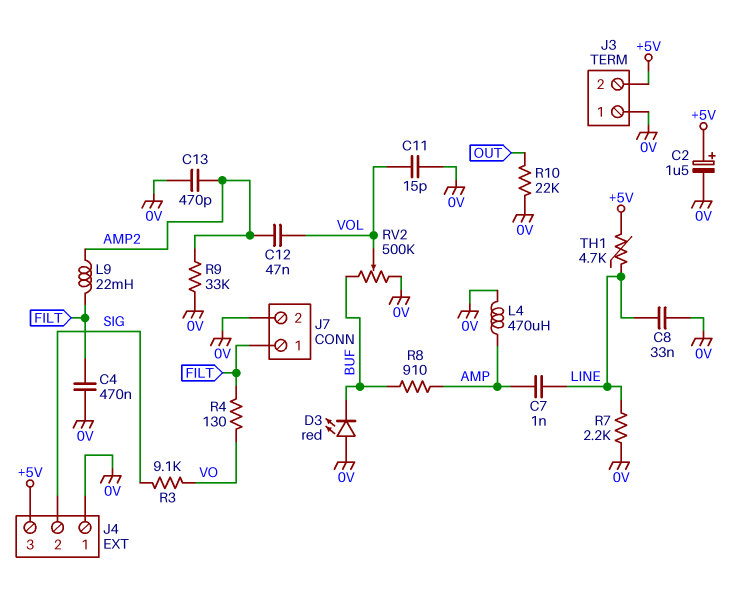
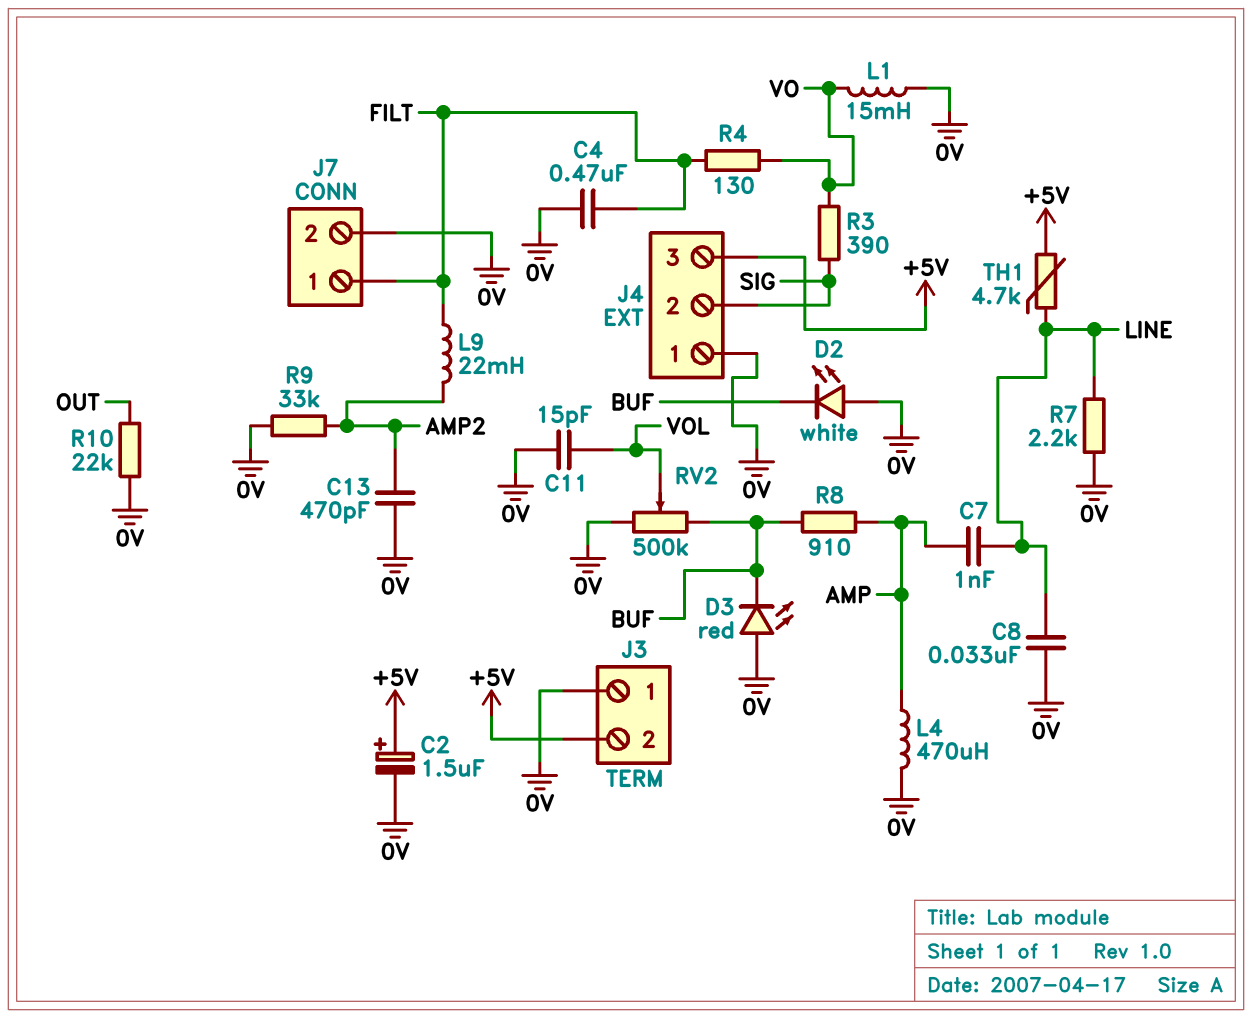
C12: 47nF (AMP2, VOL) -> none
D2: none -> LED white (A 0V, K BUF)
L1: none -> 15mH (0V, VO)
R3: 9.1k (SIG, VO) -> 390 (SIG, VO)

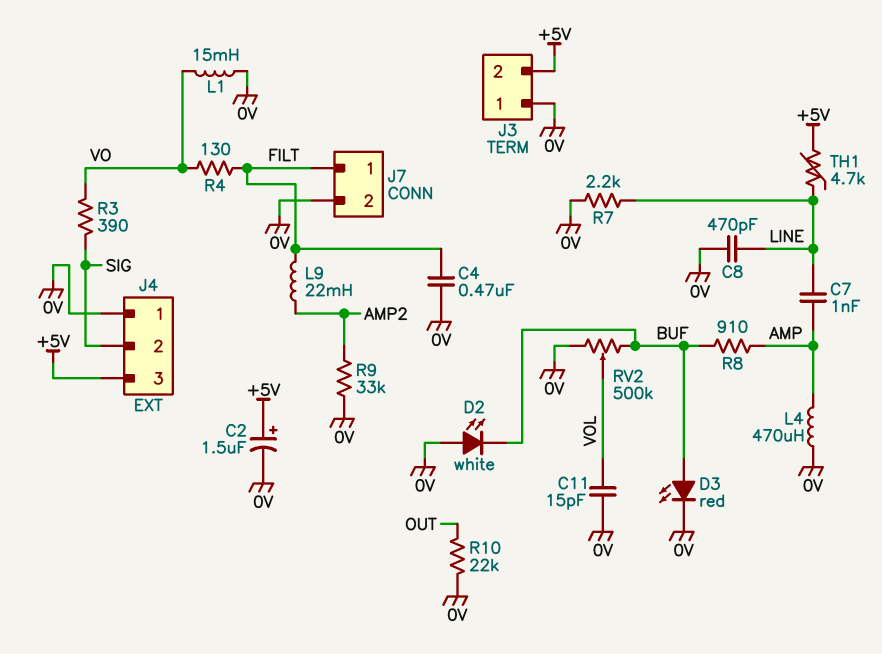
C8: 33nF (0V, LINE) -> 470pF (0V, LINE)
C13: 470pF (0V, AMP2) -> none
D3: LED red (A 0V, K BUF) -> LED red (A BUF, K 0V)

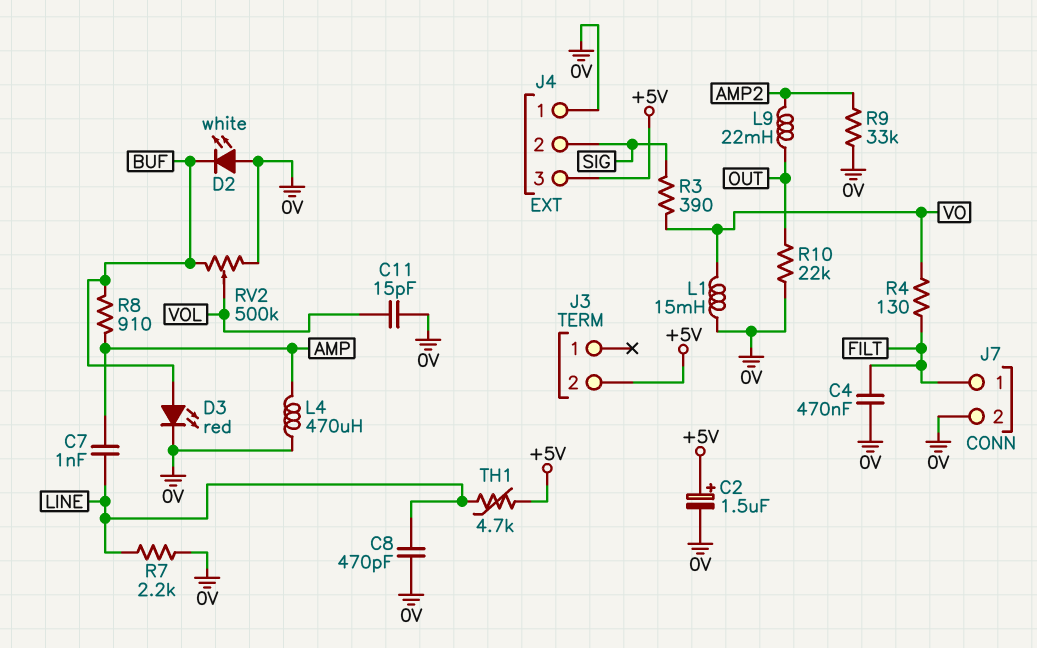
J3 pin 1: 0V -> none
L9: 22mH (AMP2, FILT) -> 22mH (AMP2, OUT)

